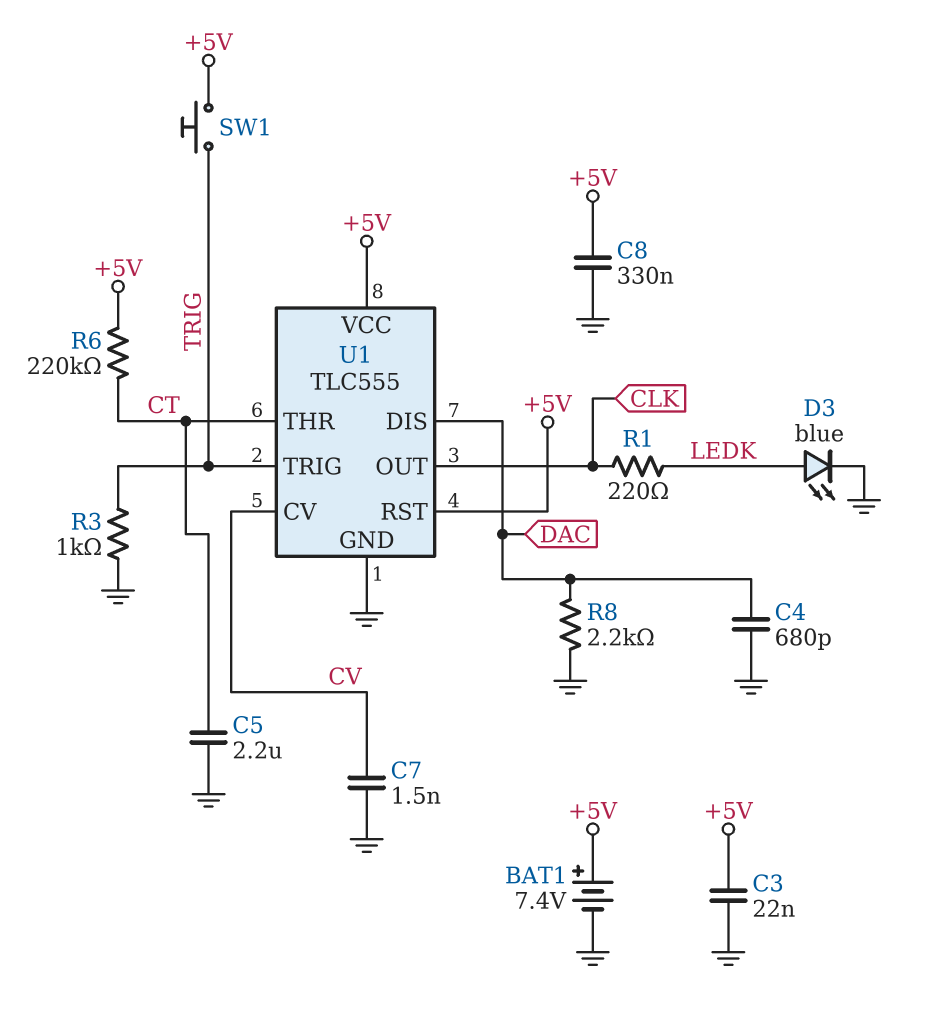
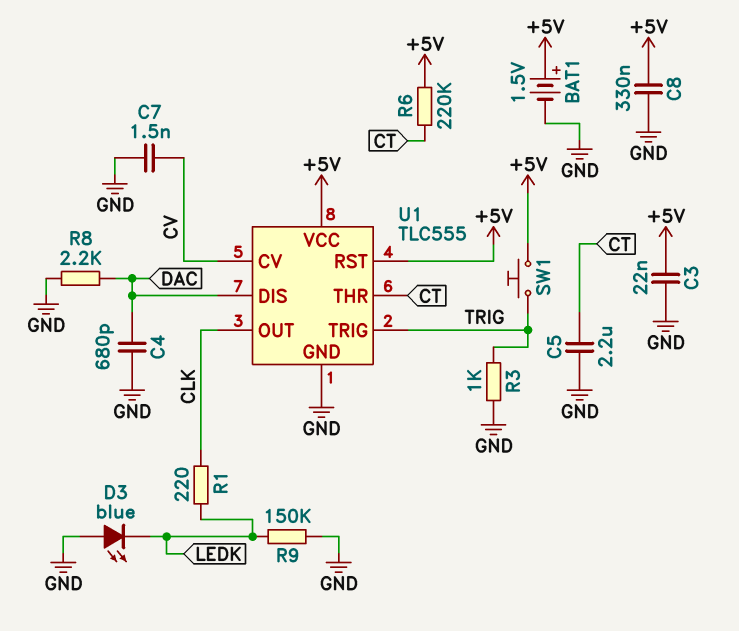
BAT1: 7.4V (plus +5V, minus GND) -> 1.5V (plus +5V, minus GND)
D3: LED blue (A LEDK, K GND) -> LED blue (A GND, K LEDK)
R9: none -> 150k (GND, LEDK)

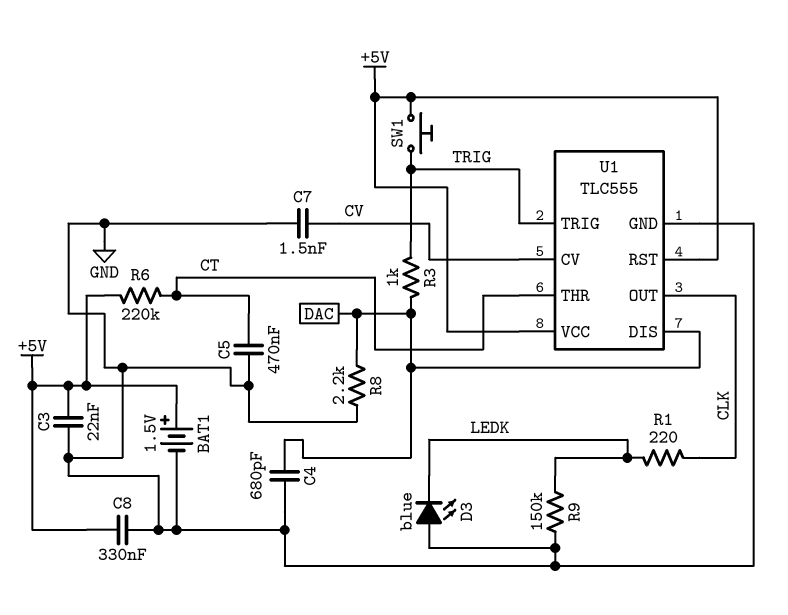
C5: 2.2uF (CT, GND) -> 470nF (CT, GND)
R3: 1k (GND, TRIG) -> 1k (DAC, TRIG)

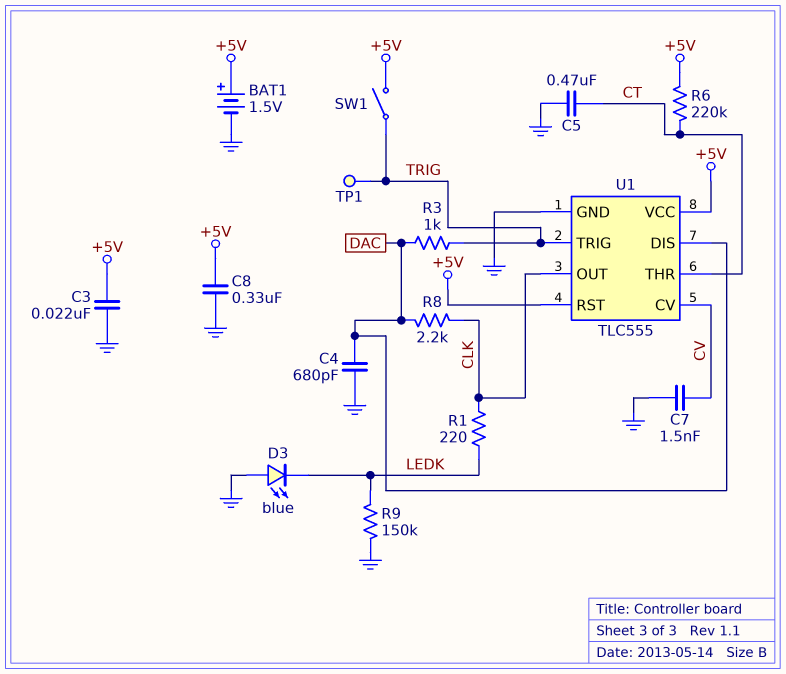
R8: 2.2k (DAC, GND) -> 2.2k (CLK, DAC)
SW1: button (+5V, TRIG) -> switch (+5V, TRIG)
TP1: none -> test point (TRIG)

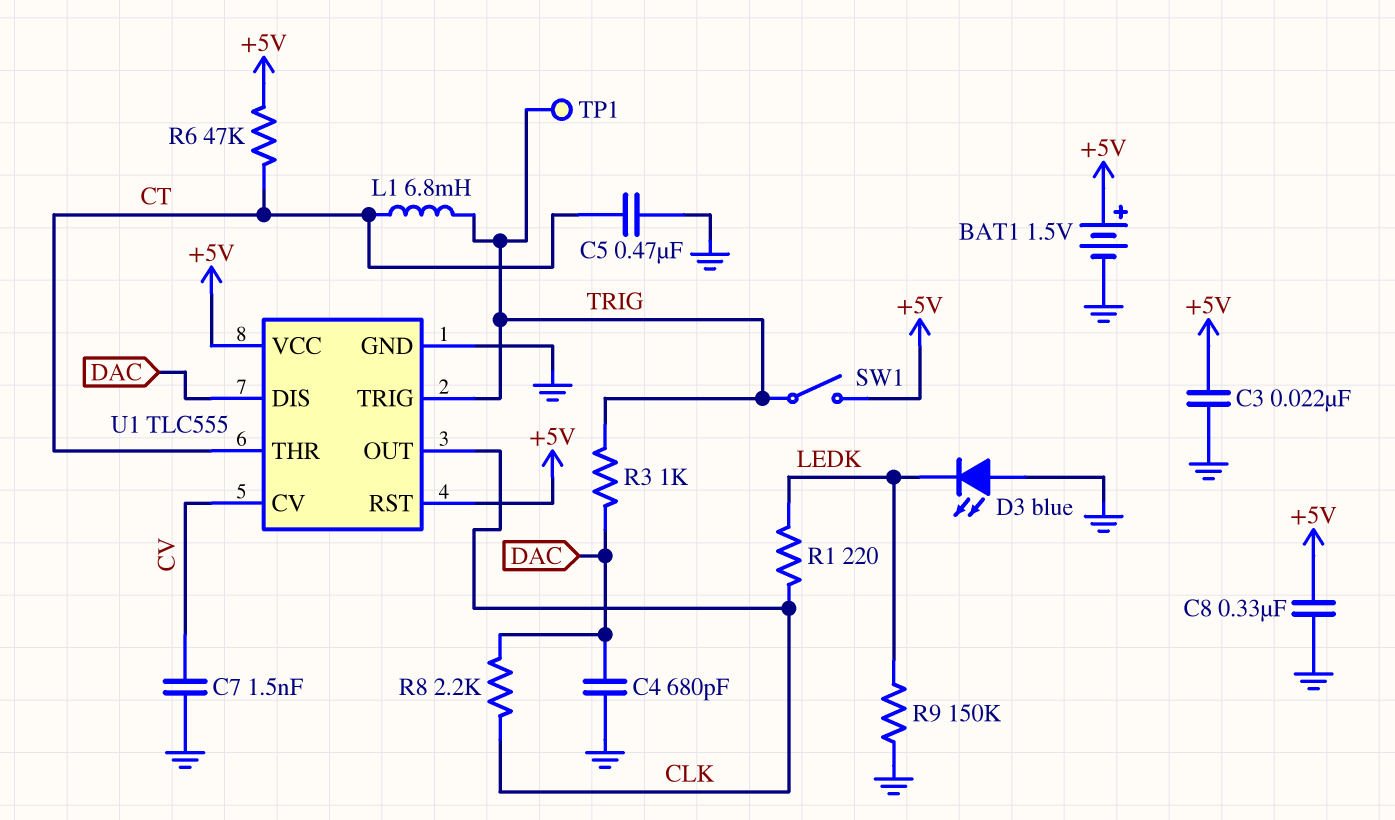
L1: none -> 6.8mH (CT, TRIG)
R6: 220k (+5V, CT) -> 47k (+5V, CT)

